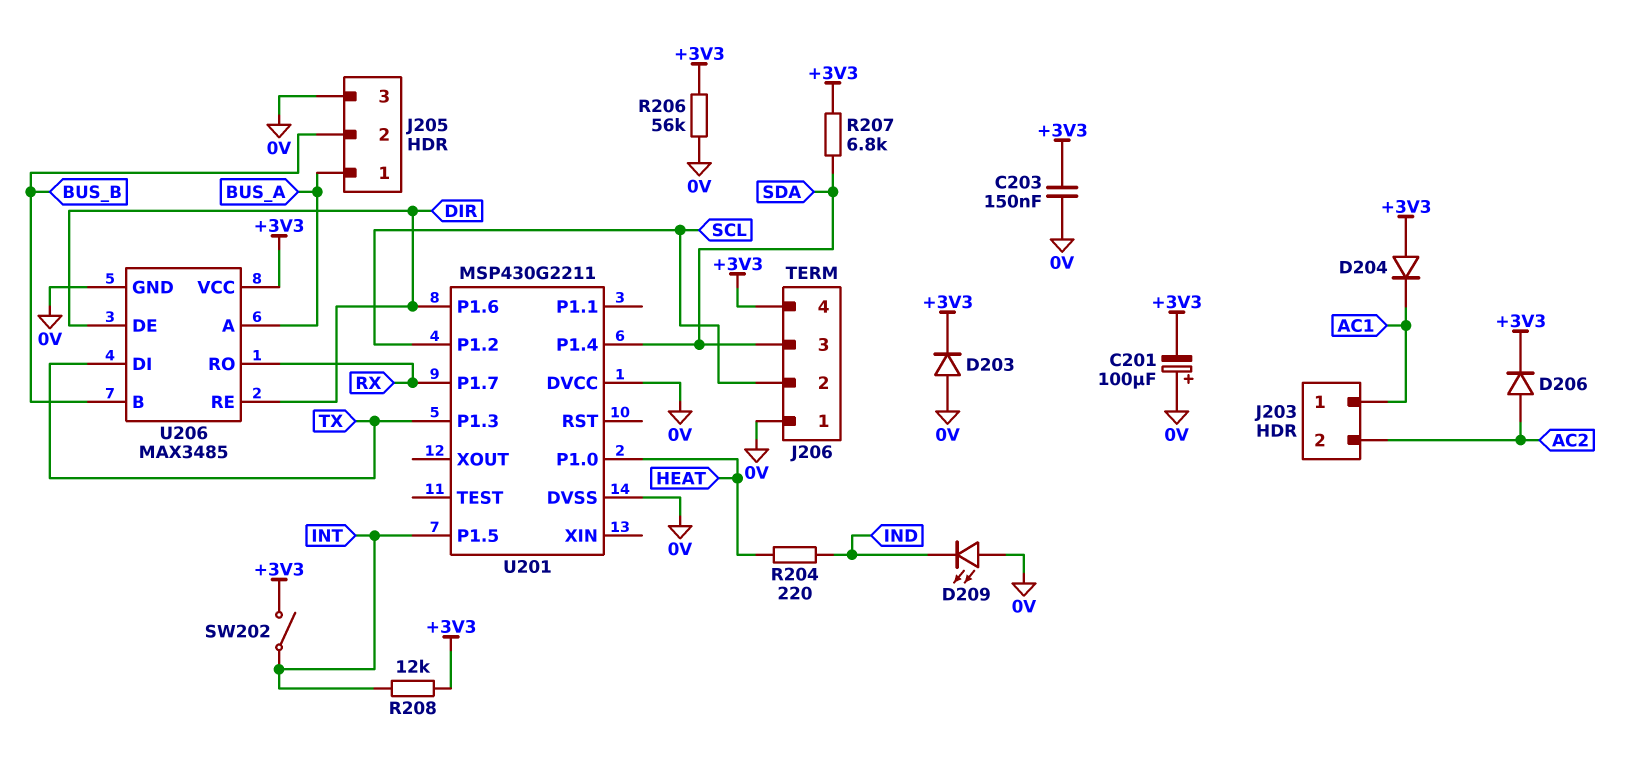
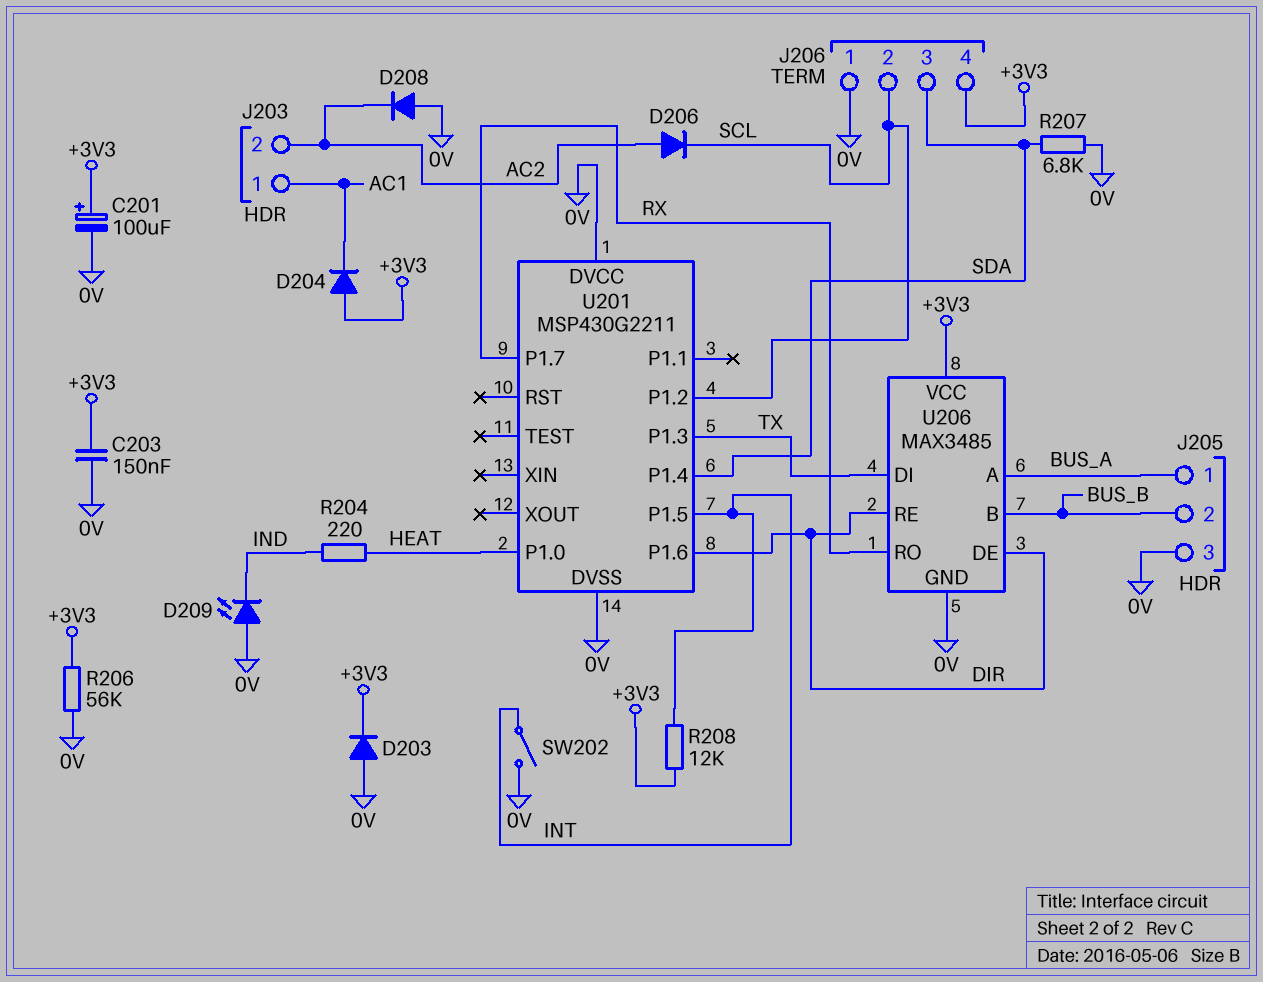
C201: 100uF (plus 0V, minus +3V3) -> 100uF (plus +3V3, minus 0V)
D206: diode (A AC2, K +3V3) -> diode (A AC2, K SCL)
D208: none -> diode (A 0V, K AC2)
R207: 6.8k (+3V3, SDA) -> 6.8k (0V, SDA)
SW202: switch (+3V3, INT) -> switch (0V, INT)

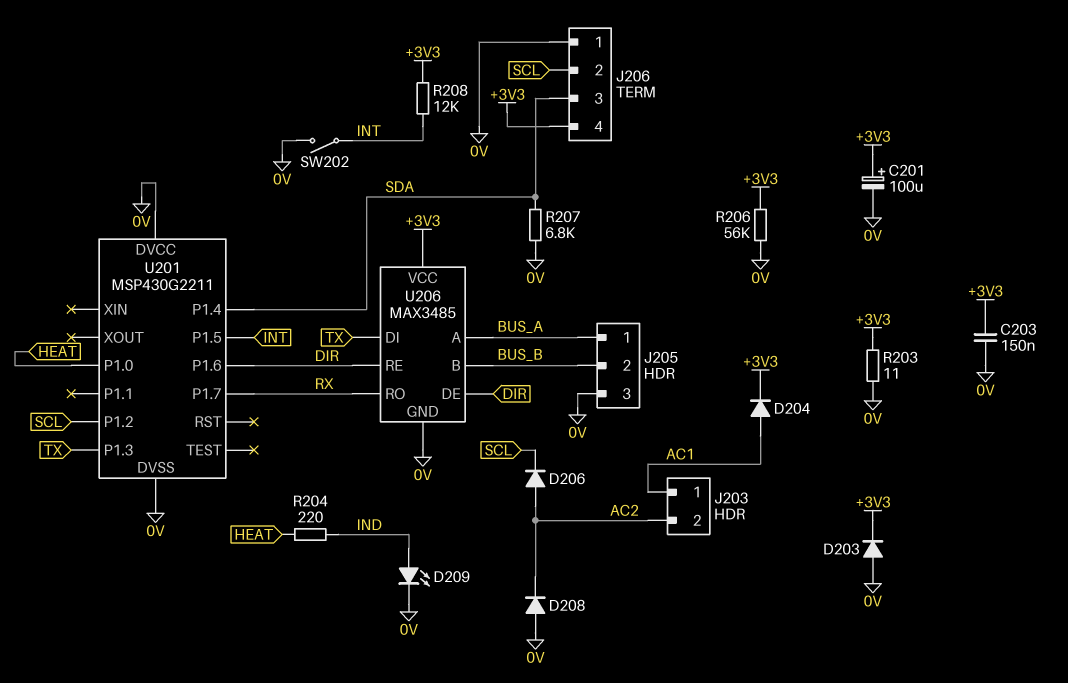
D204: diode (A +3V3, K AC1) -> diode (A AC1, K +3V3)
D209: LED (A 0V, K IND) -> LED (A IND, K 0V)
R203: none -> 11 (+3V3, 0V)

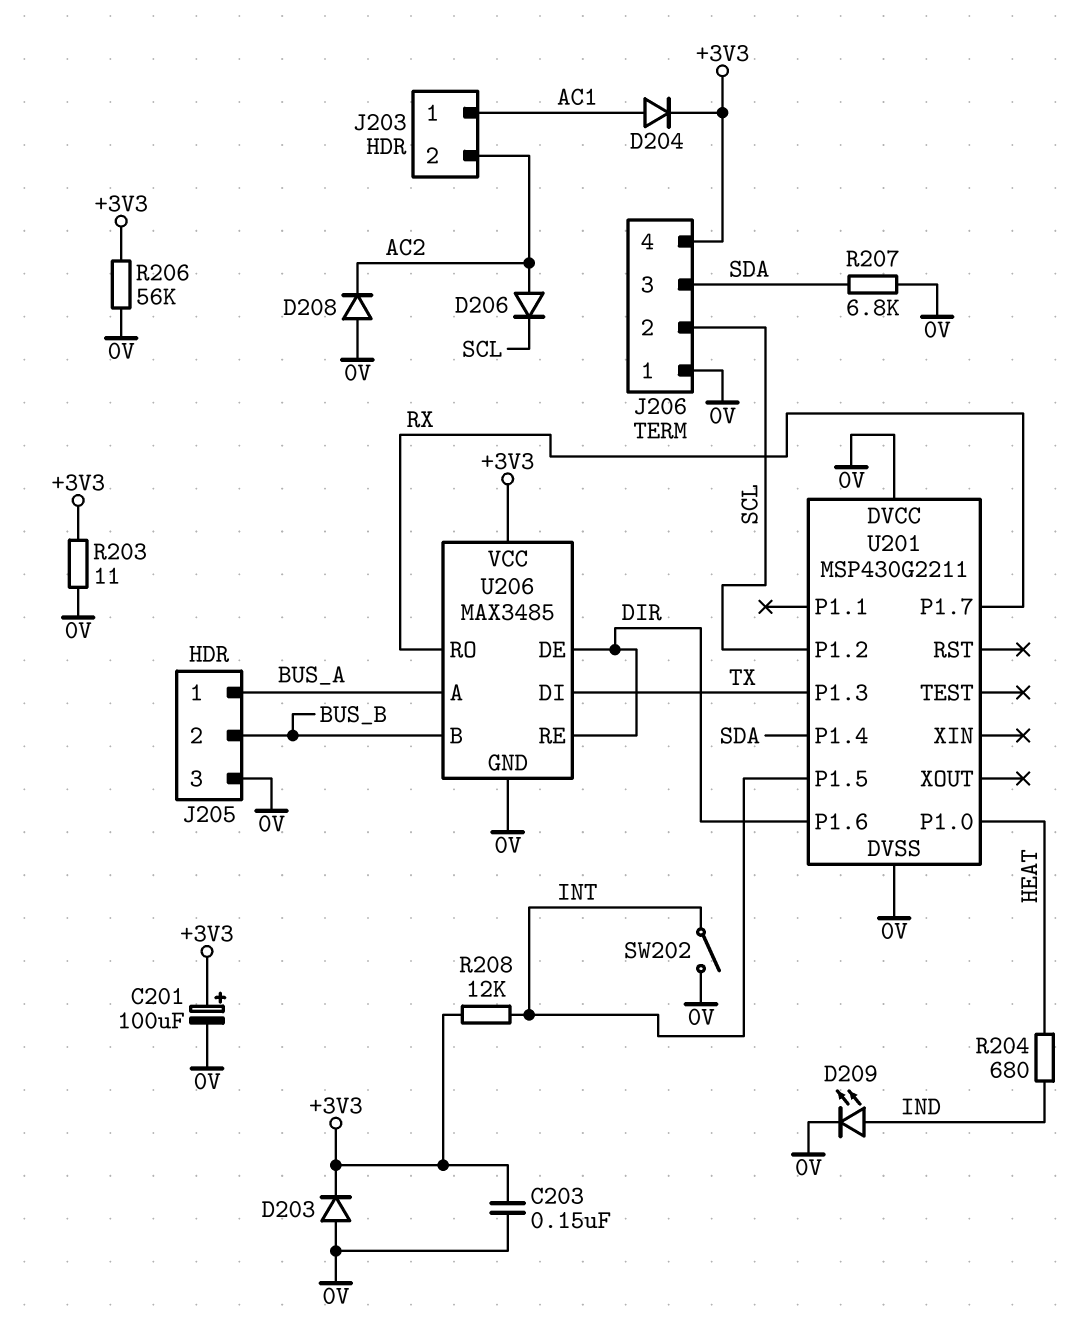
R204: 220 (HEAT, IND) -> 680 (HEAT, IND)

